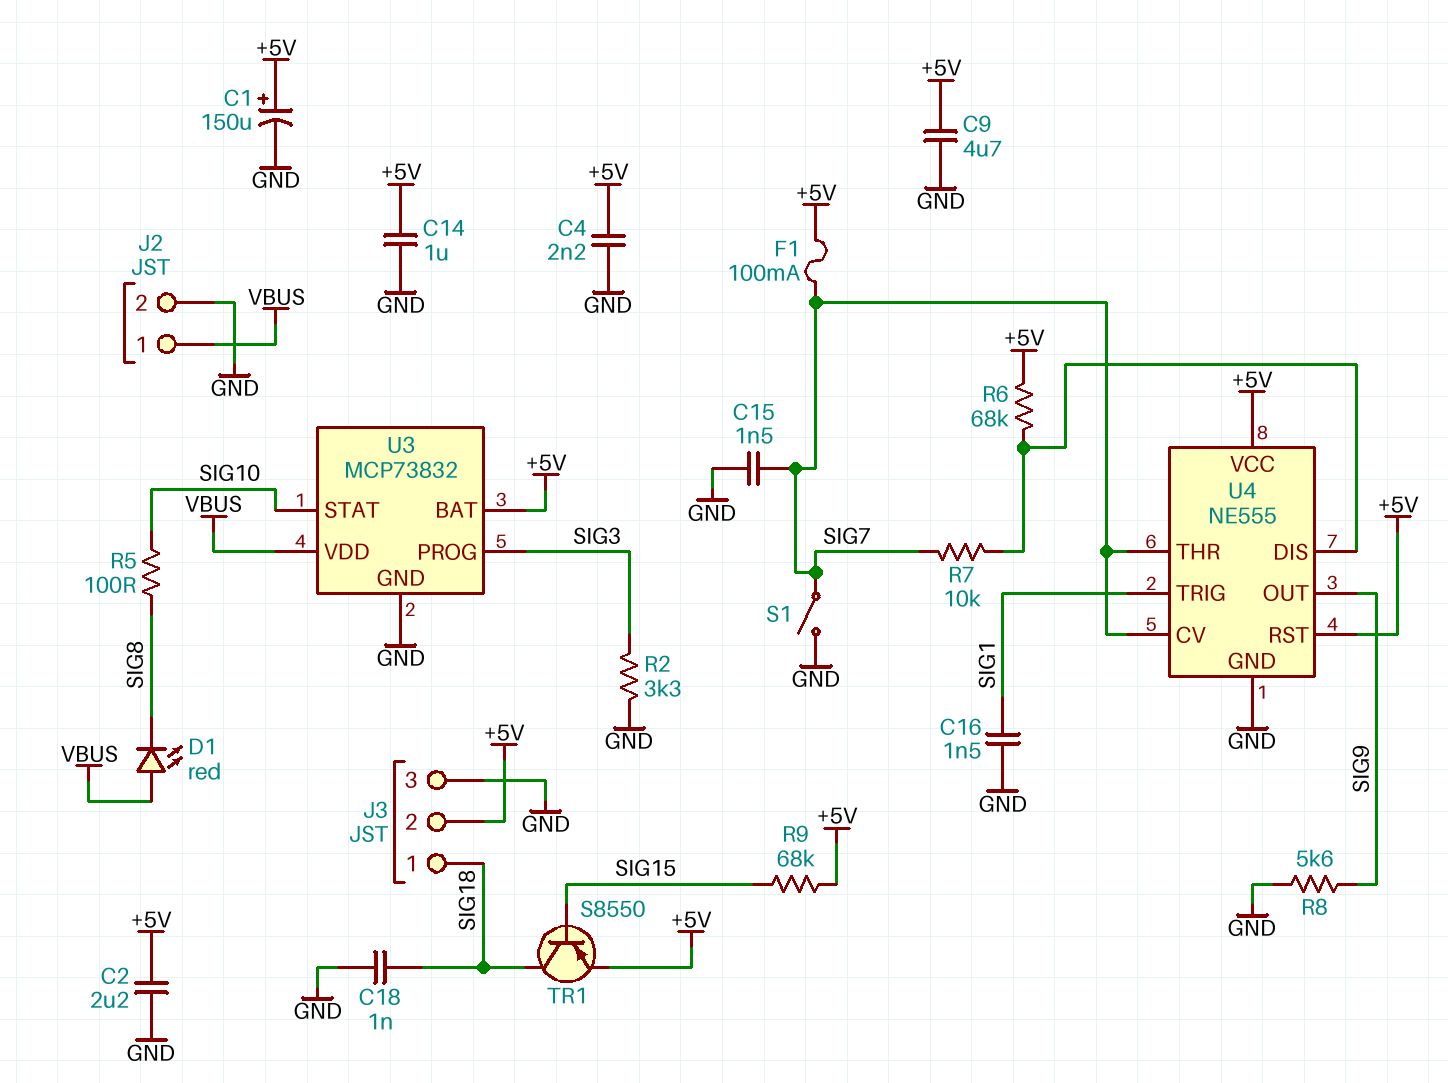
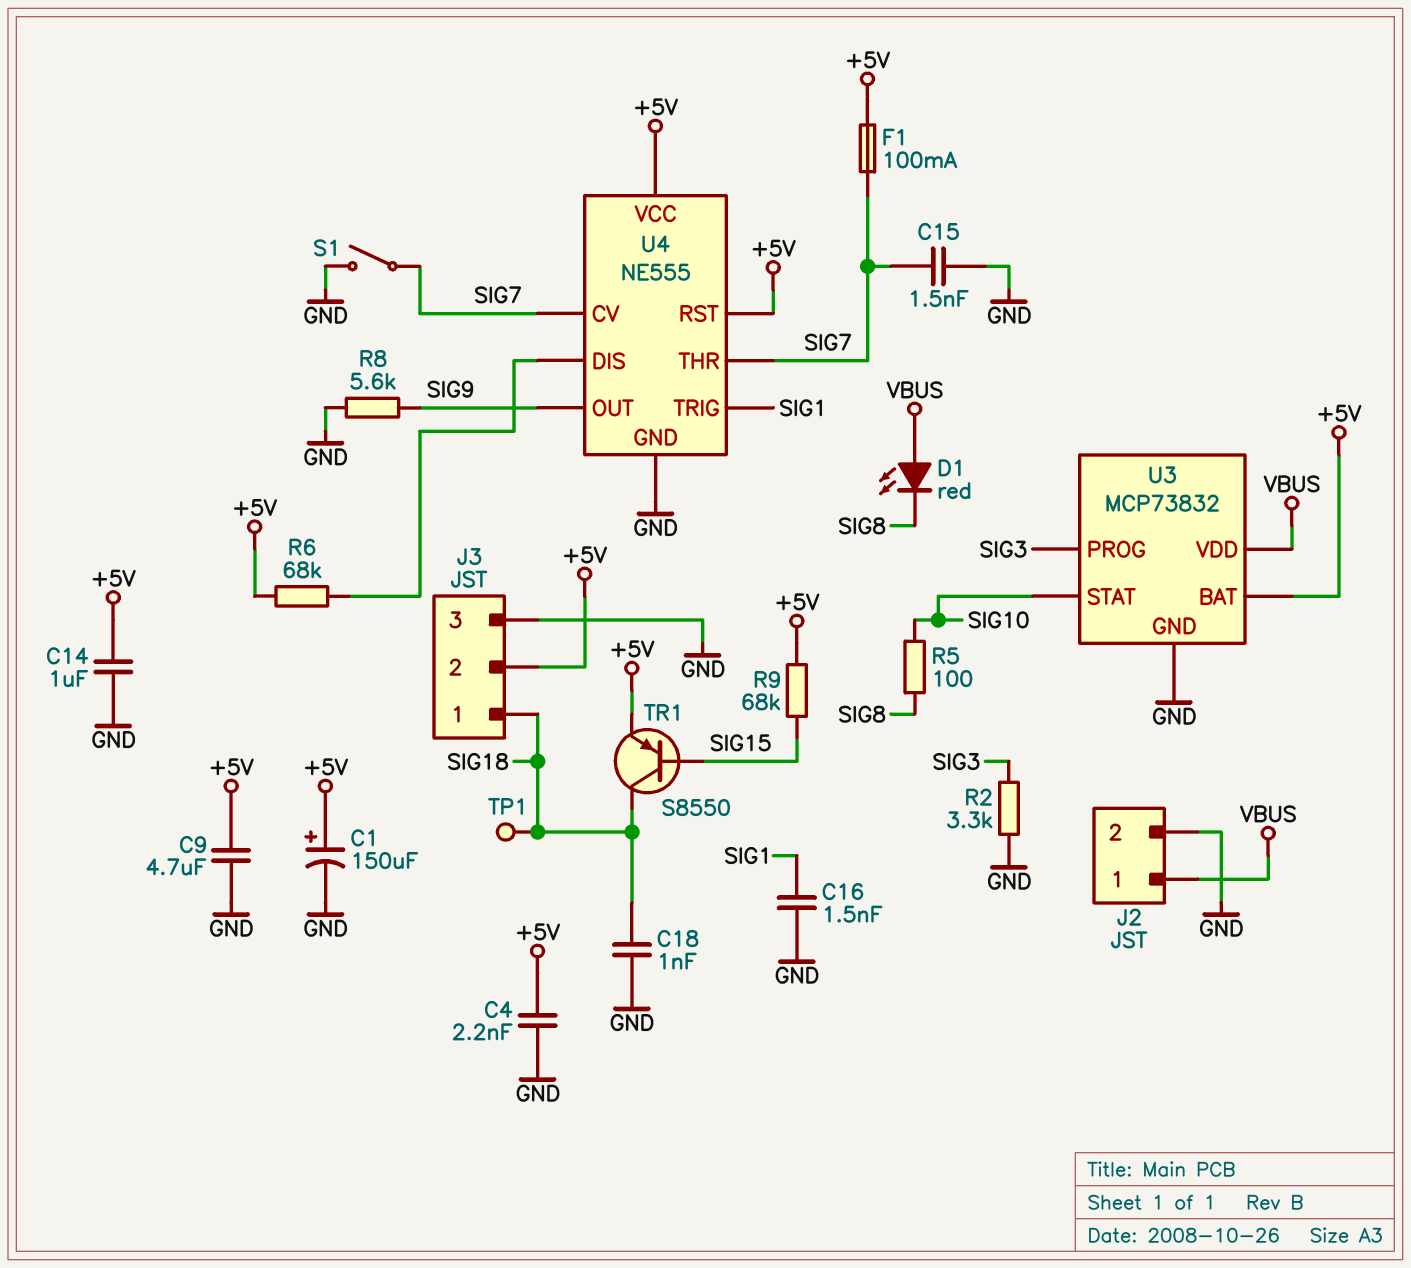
C2: 2.2uF (+5V, GND) -> none
R7: 10k (SIG7, U4/DIS) -> none
TP1: none -> test point (SIG18)

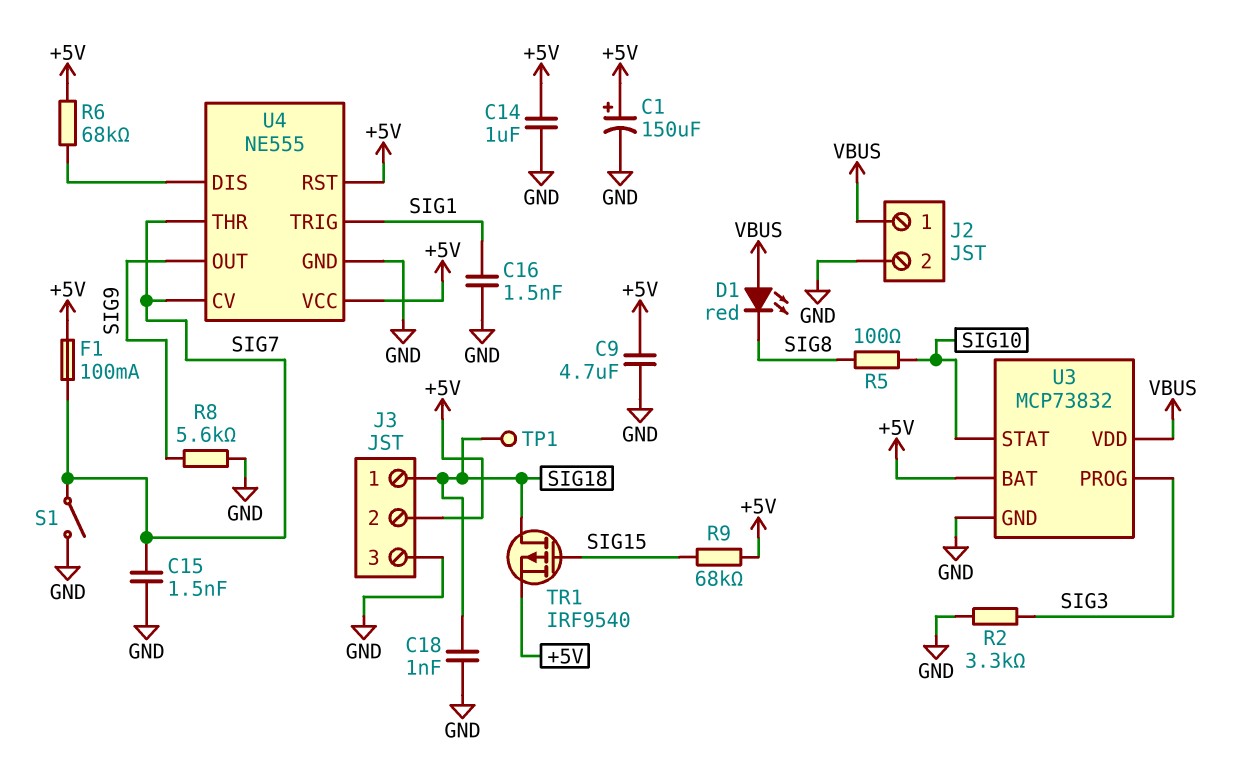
C4: 2.2nF (+5V, GND) -> none
TR1: PNP S8550 (B SIG15, C SIG18, E +5V) -> PMOS IRF9540 (G SIG15, D SIG18, S +5V)

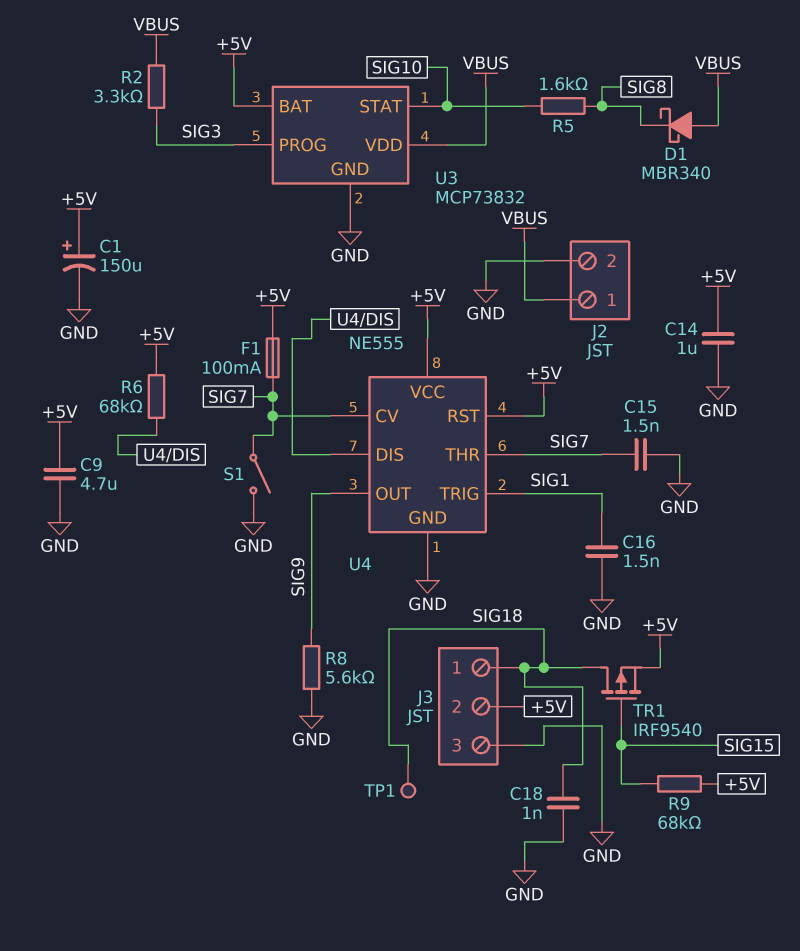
D1: LED red (A VBUS, K SIG8) -> schottky MBR340 (A VBUS, K SIG8)
R2: 3.3k (GND, SIG3) -> 3.3k (SIG3, VBUS)
R5: 100 (SIG8, SIG10) -> 1.6k (SIG8, SIG10)

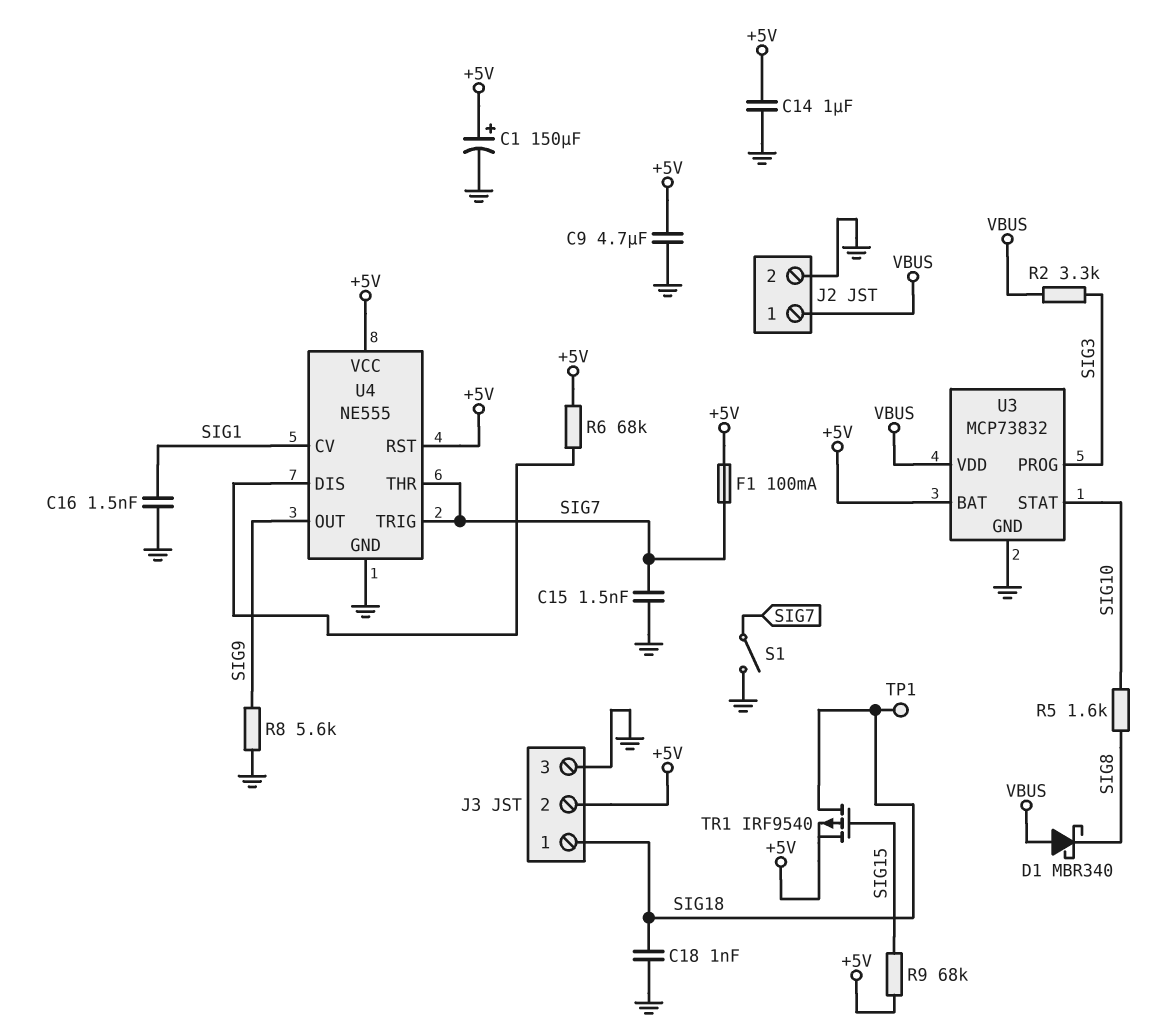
U4 pin CV: SIG7 -> SIG1
U4 pin TRIG: SIG1 -> SIG7

